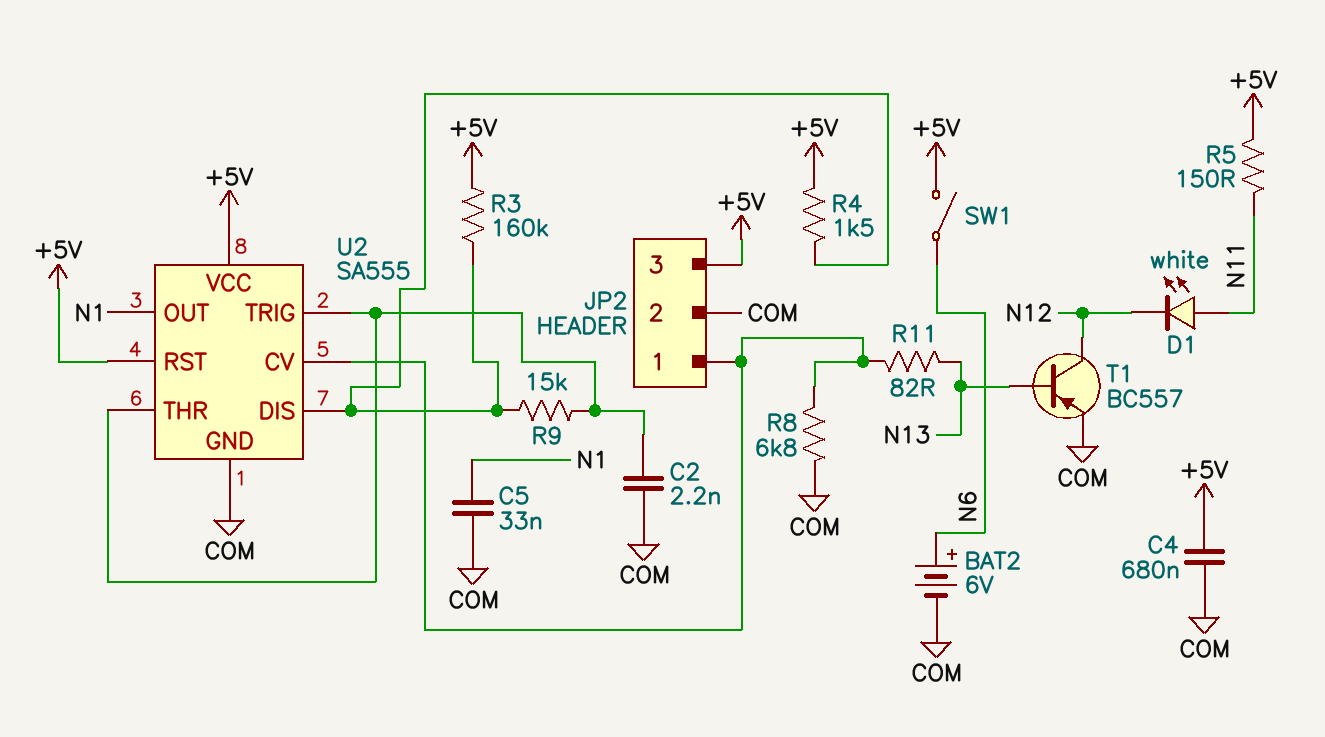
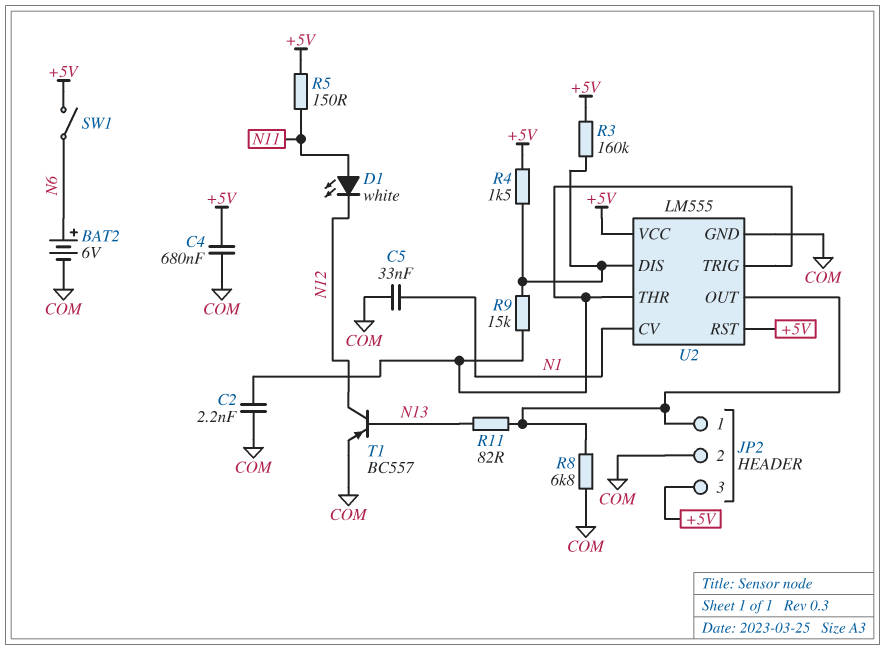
U2: SA555 -> LM555
U2 pin CV: JP2/1 -> N1
U2 pin OUT: N1 -> JP2/1

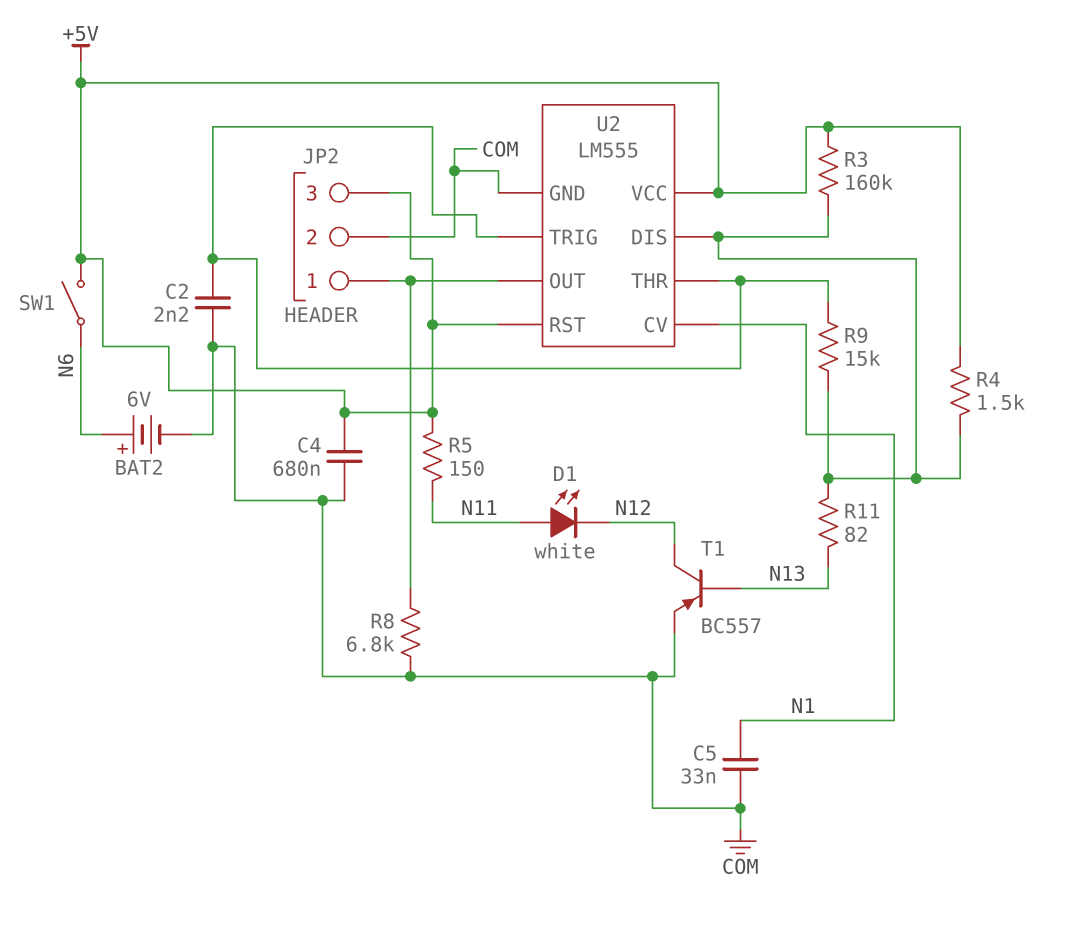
R11: 82 (JP2/1, N13) -> 82 (N13, U2/DIS)

